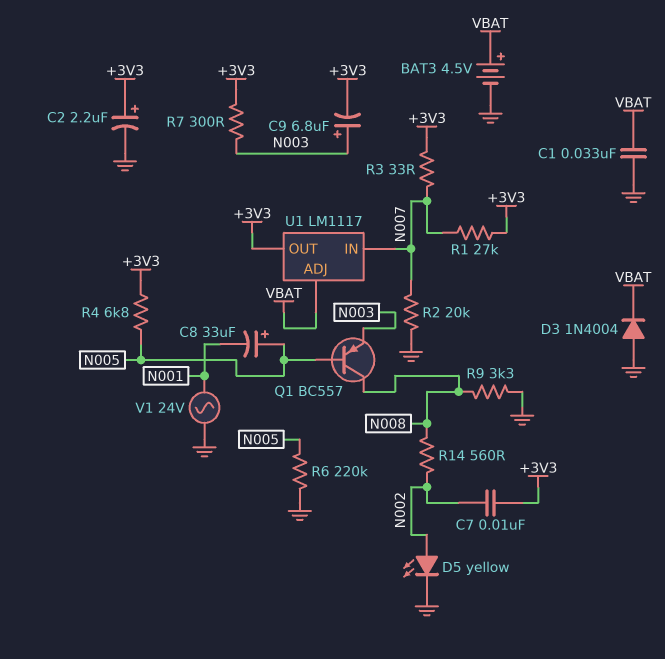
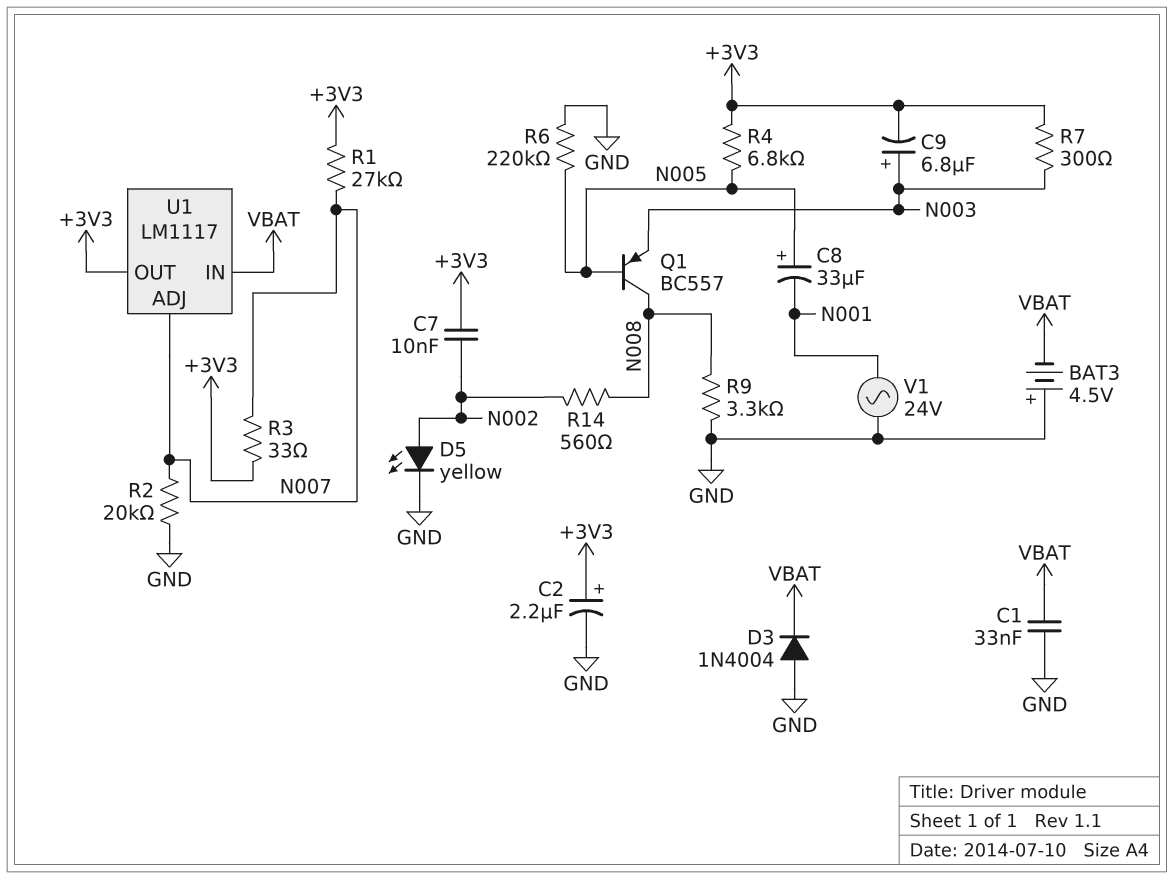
BAT3: 4.5V (plus VBAT, minus GND) -> 4.5V (plus GND, minus VBAT)
U1 pin ADJ: VBAT -> N007
U1 pin IN: N007 -> VBAT

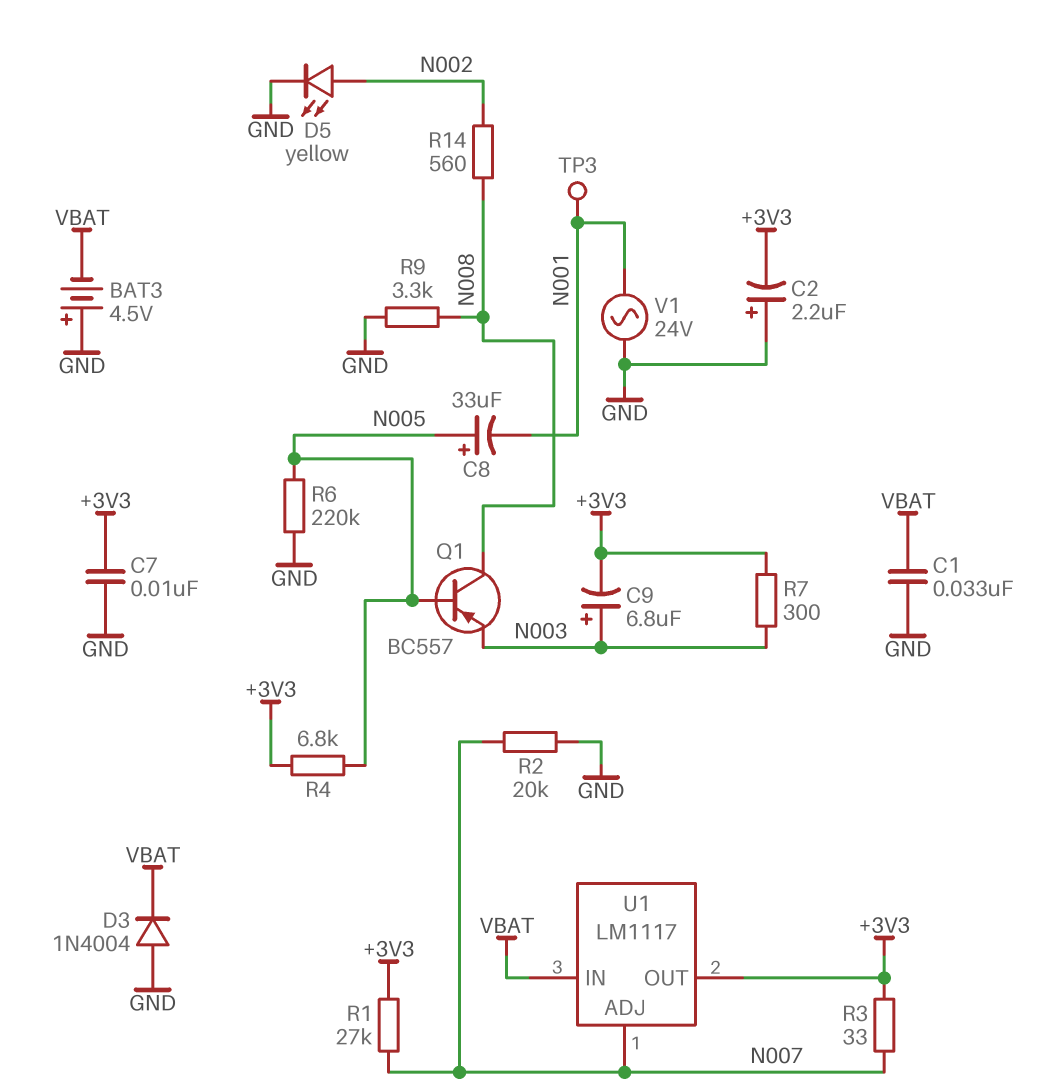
C2: 2.2uF (plus +3V3, minus GND) -> 2.2uF (plus GND, minus +3V3)
C7: 10nF (+3V3, N002) -> 10nF (+3V3, GND)
TP3: none -> test point (N001)

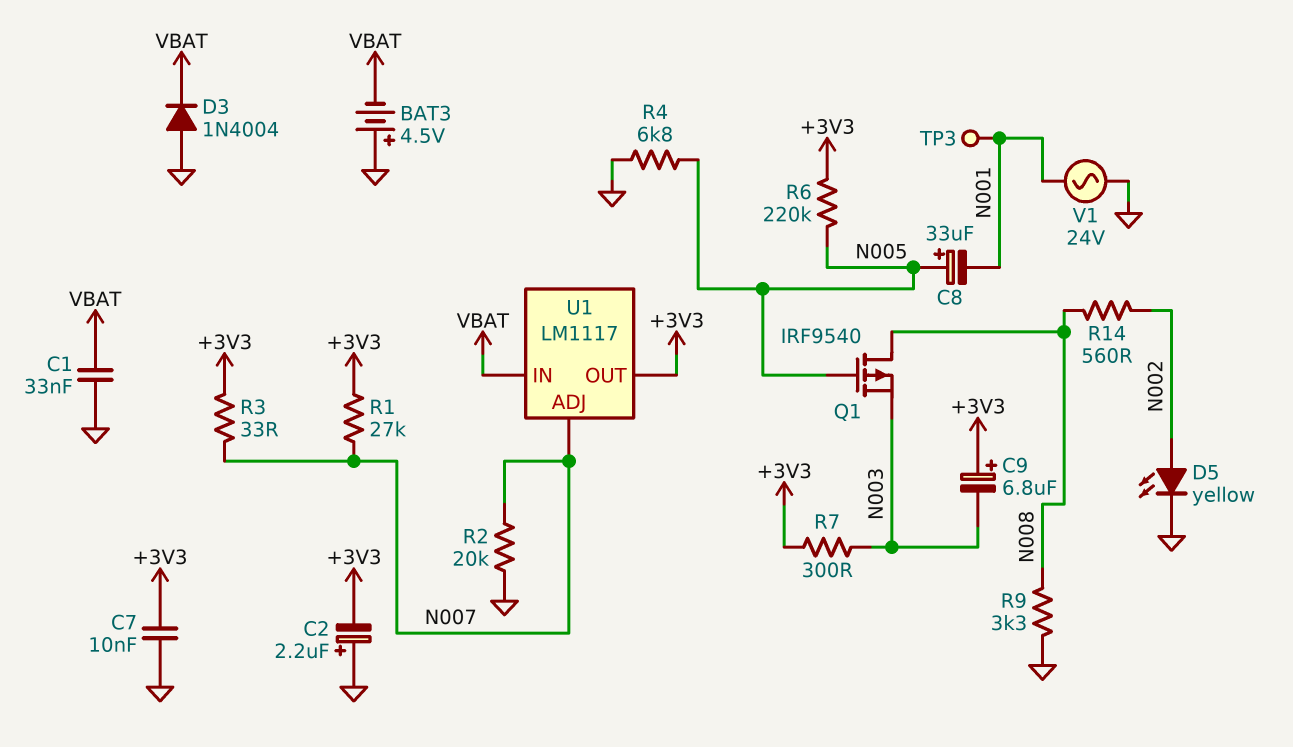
C9: 6.8uF (plus N003, minus +3V3) -> 6.8uF (plus +3V3, minus N003)
Q1: PNP BC557 (B N005, C N008, E N003) -> PMOS IRF9540 (G N005, D N008, S N003)
R4: 6.8k (+3V3, N005) -> 6.8k (GND, N005)
R6: 220k (GND, N005) -> 220k (+3V3, N005)

